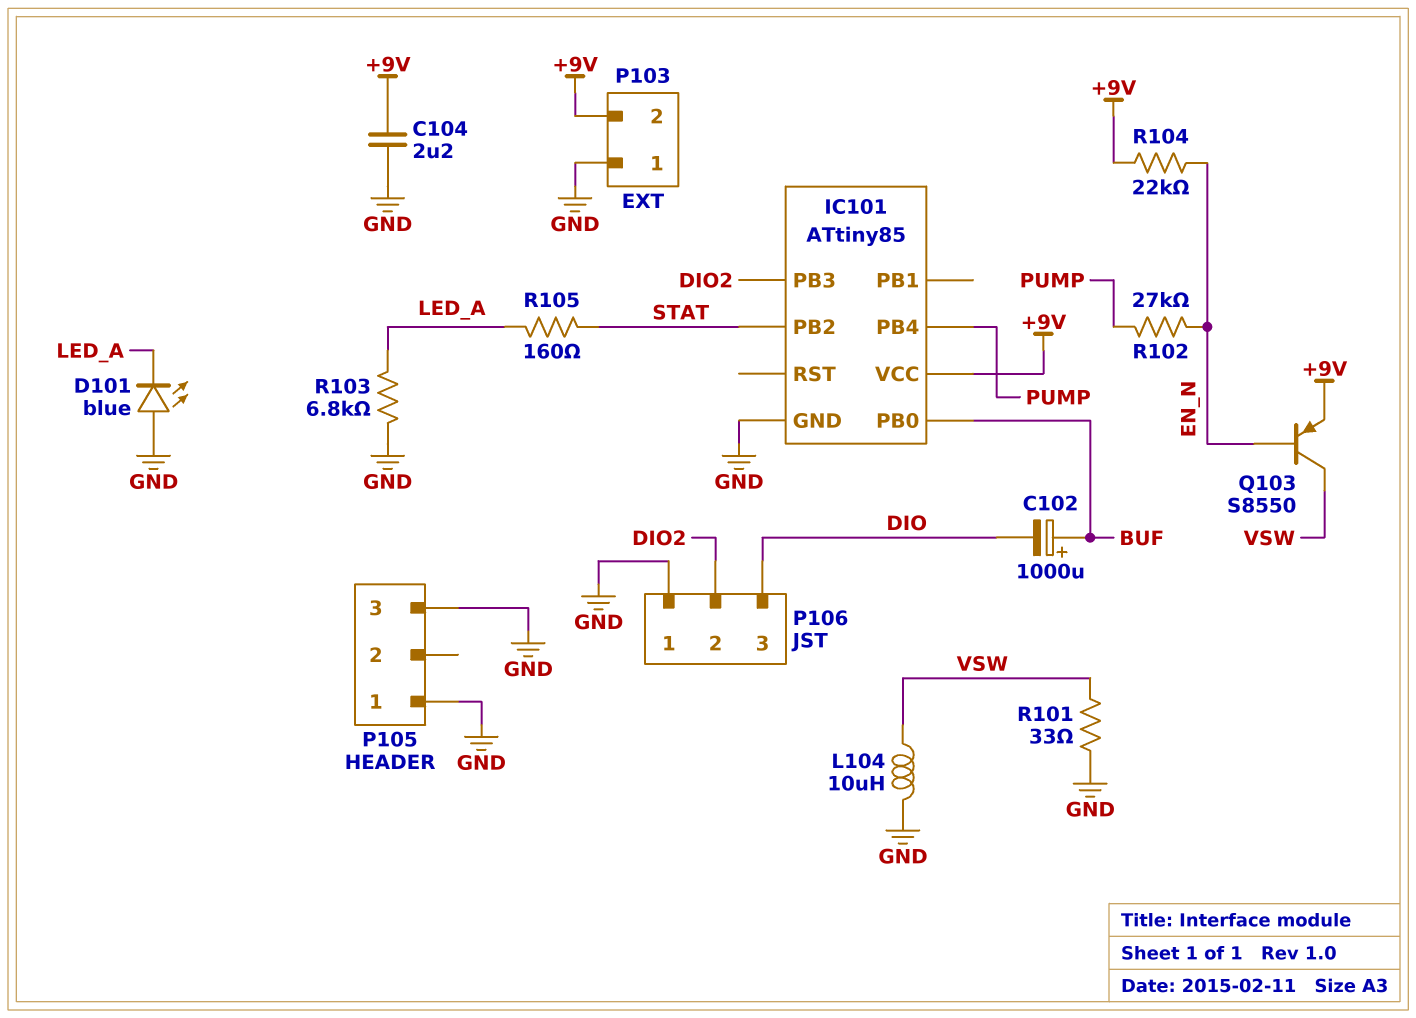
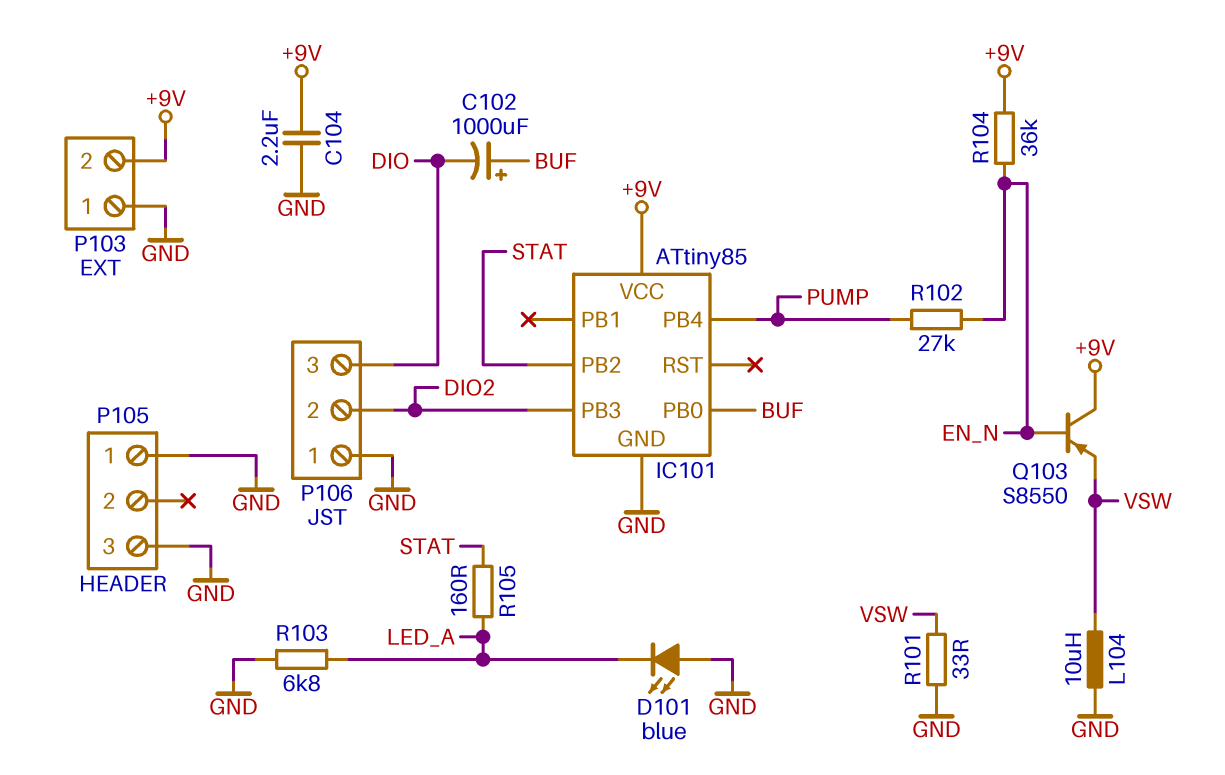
Q103: PNP S8550 (B EN_N, C VSW, E +9V) -> PNP S8550 (B EN_N, C +9V, E VSW)
R104: 22k (+9V, EN_N) -> 36k (+9V, EN_N)

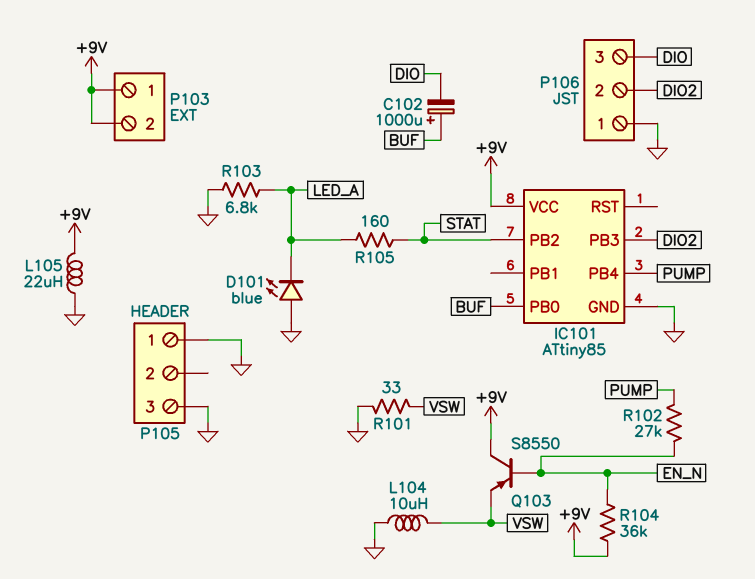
C104: 2.2uF (+9V, GND) -> none
L105: none -> 22uH (+9V, GND)
P103 pin 1: GND -> +9V

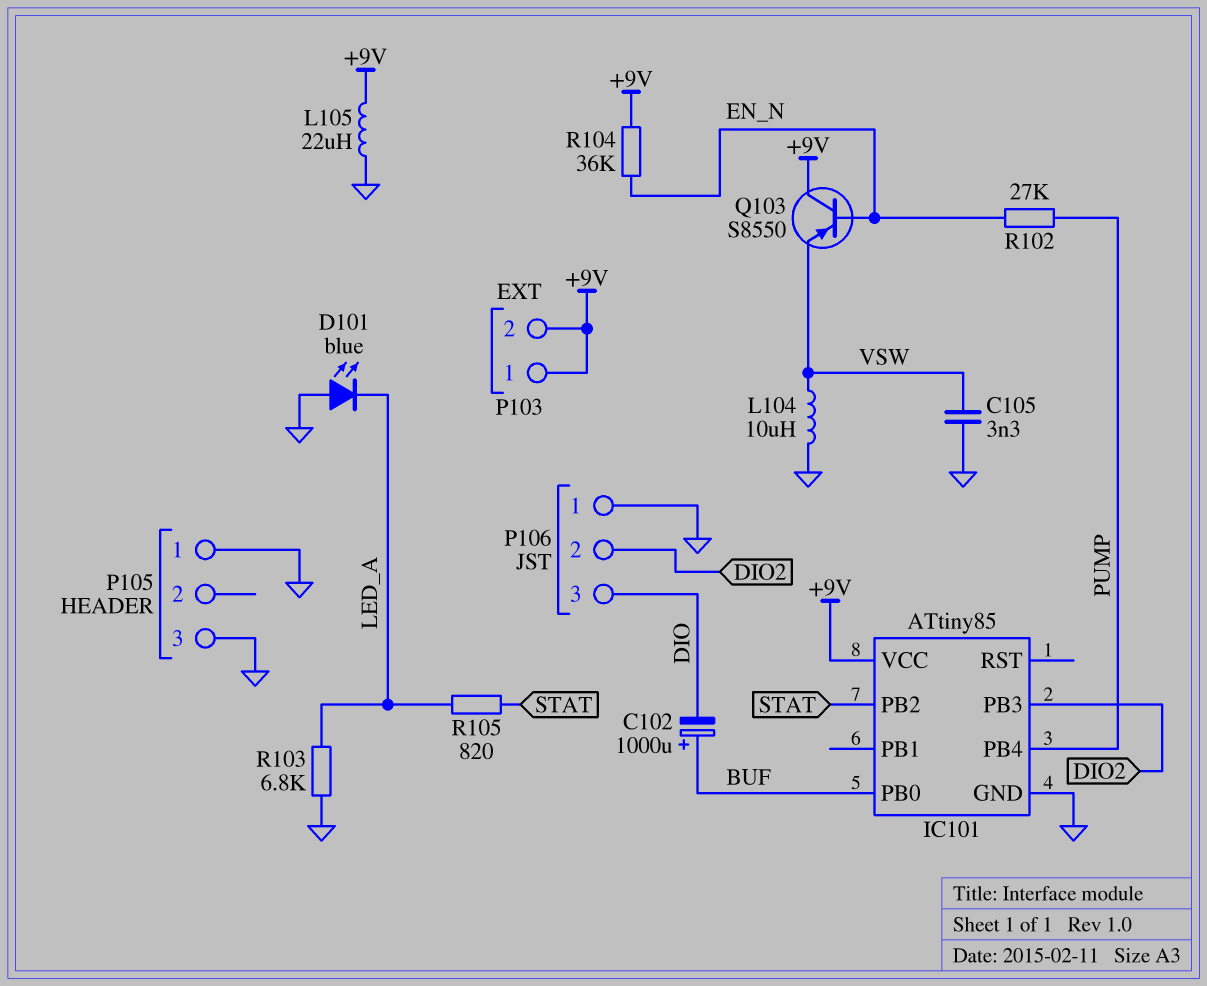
C105: none -> 3.3nF (GND, VSW)
R101: 33 (GND, VSW) -> none
R105: 160 (LED_A, STAT) -> 820 (LED_A, STAT)

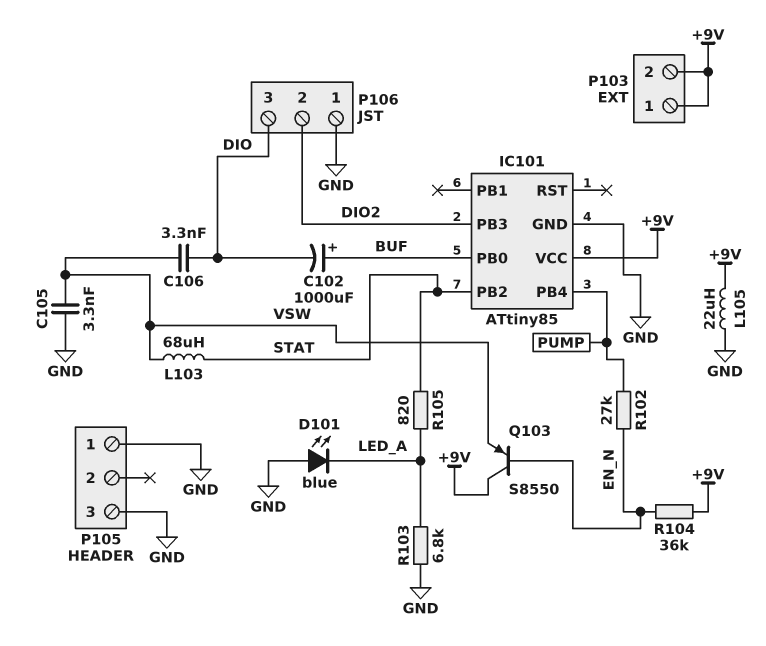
C106: none -> 3.3nF (DIO, VSW)
L103: none -> 68uH (STAT, VSW)
L104: 10uH (GND, VSW) -> none

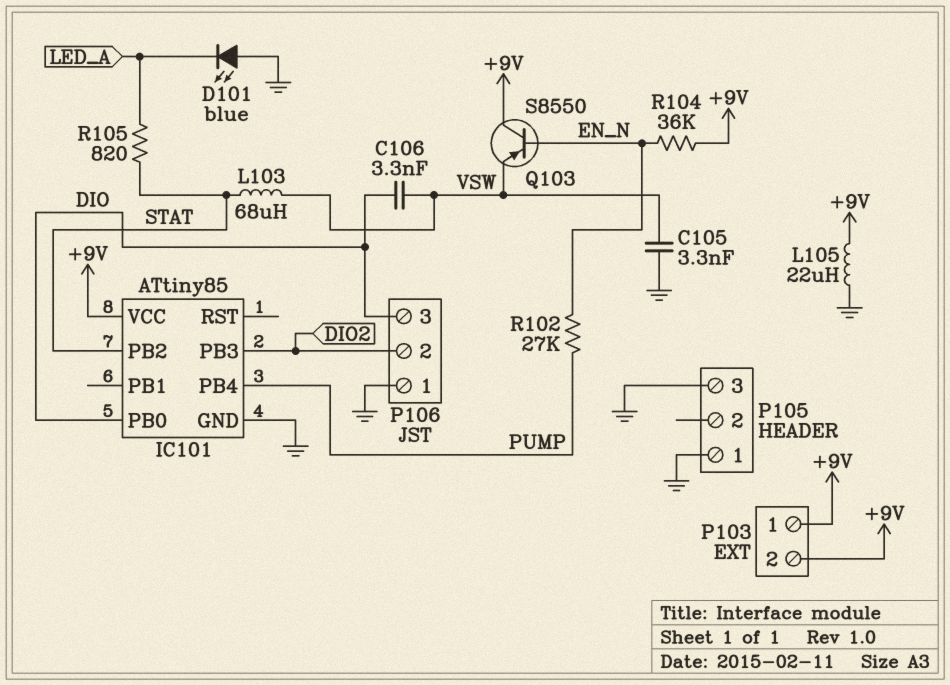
C102: 1000uF (plus BUF, minus DIO) -> none
IC101 pin PB0: BUF -> DIO
R103: 6.8k (GND, LED_A) -> none

